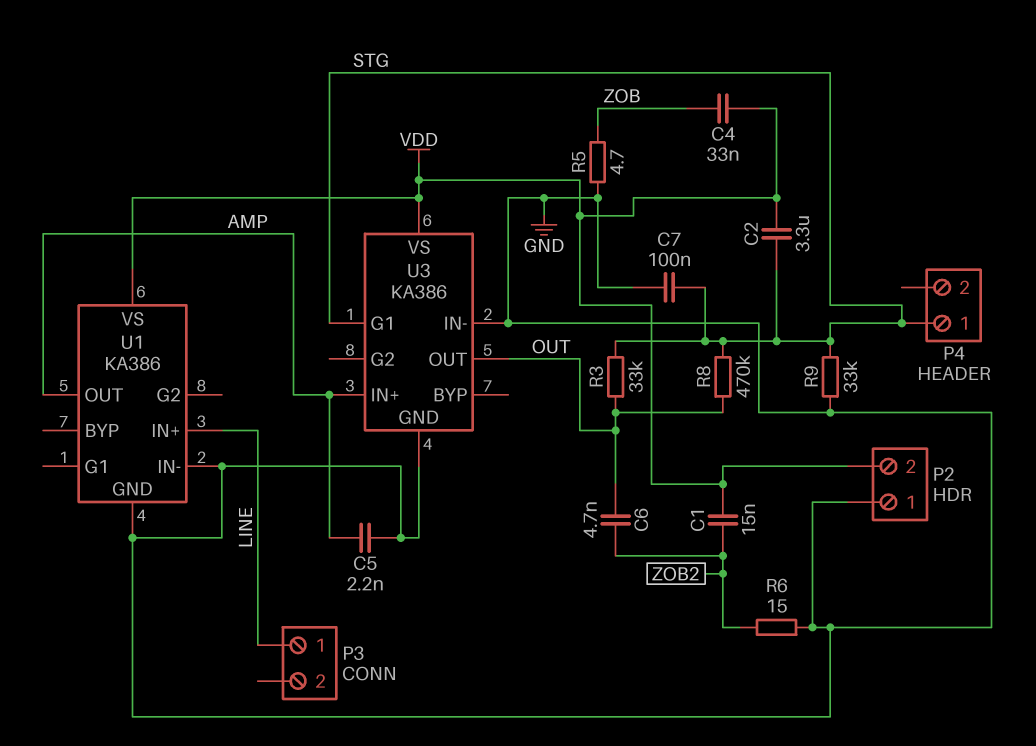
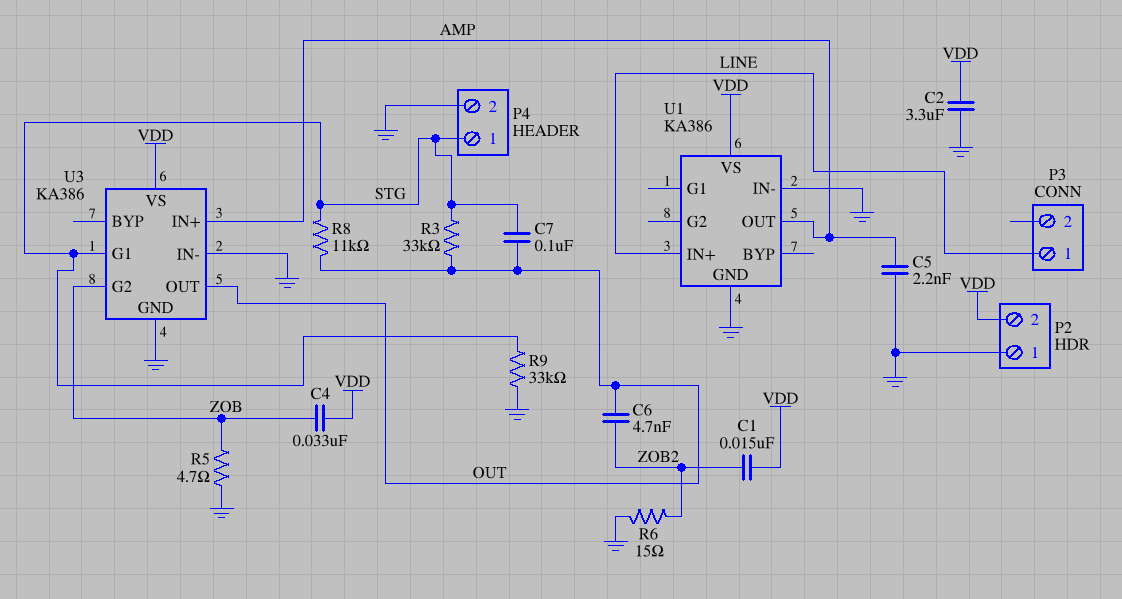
C2: 3.3uF (STG, VDD) -> 3.3uF (GND, VDD)
C7: 100nF (GND, STG) -> 100nF (OUT, STG)
P4 pin 2: none -> GND
R8: 470k (OUT, STG) -> 11k (OUT, STG)
U3 pin G2: none -> ZOB

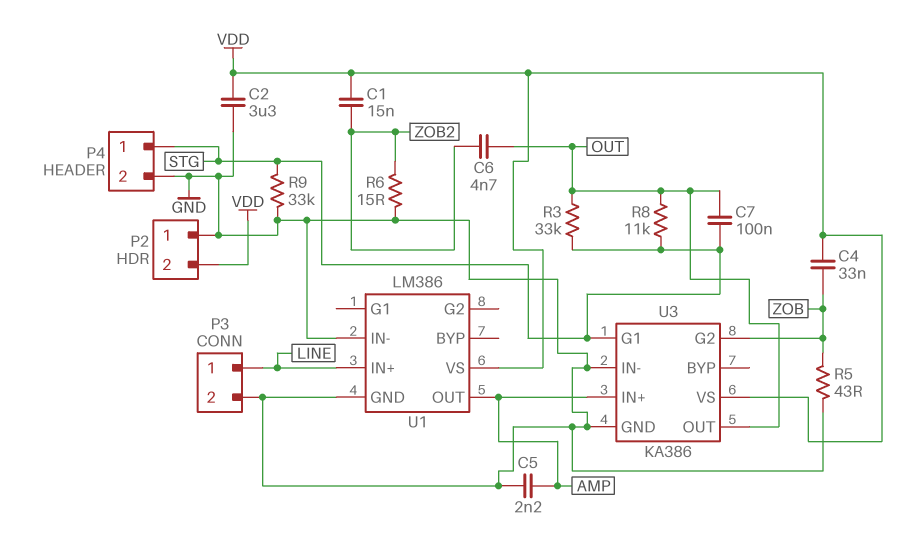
P3 pin 2: none -> GND
R5: 4.7 (GND, ZOB) -> 43 (GND, ZOB)
U1: KA386 -> LM386

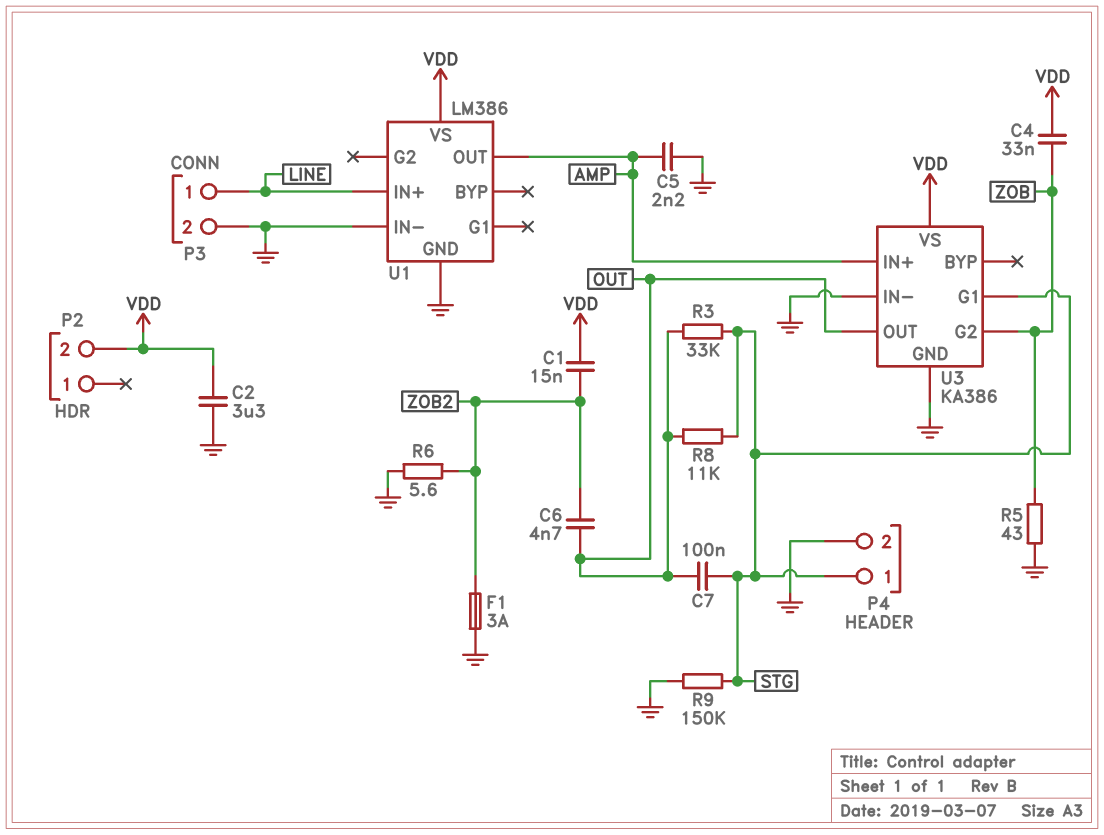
F1: none -> 3A (GND, ZOB2)
P2 pin 1: GND -> none
R6: 15 (GND, ZOB2) -> 5.6 (GND, ZOB2)
R9: 33k (GND, STG) -> 150k (GND, STG)

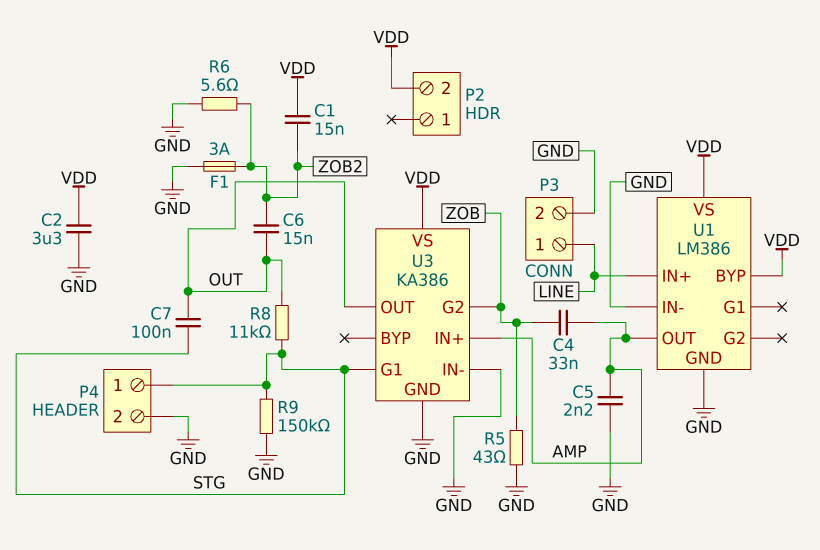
C4: 33nF (VDD, ZOB) -> 33nF (AMP, ZOB)
C6: 4.7nF (OUT, ZOB2) -> 15nF (OUT, ZOB2)
R3: 33k (OUT, STG) -> none
U1 pin BYP: none -> VDD

